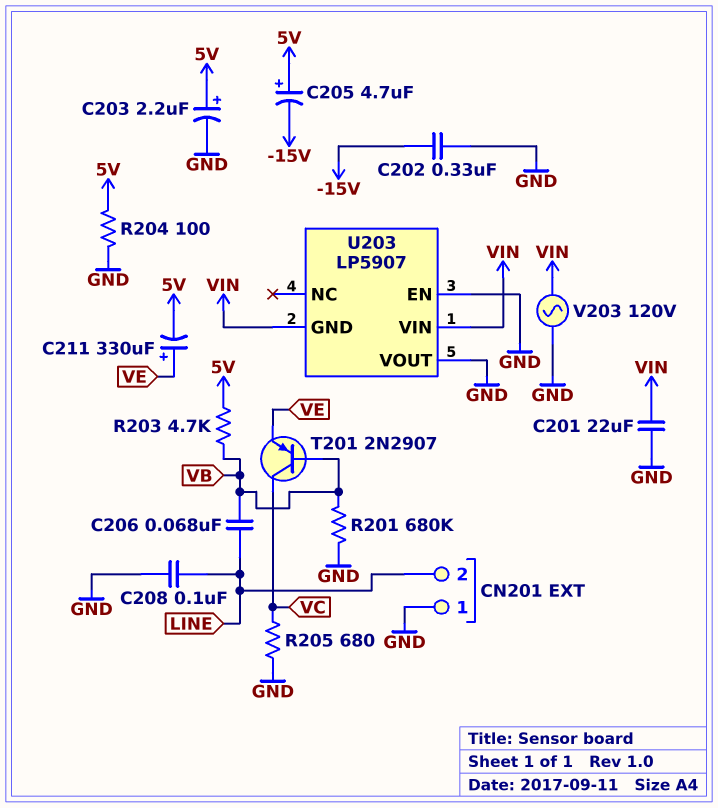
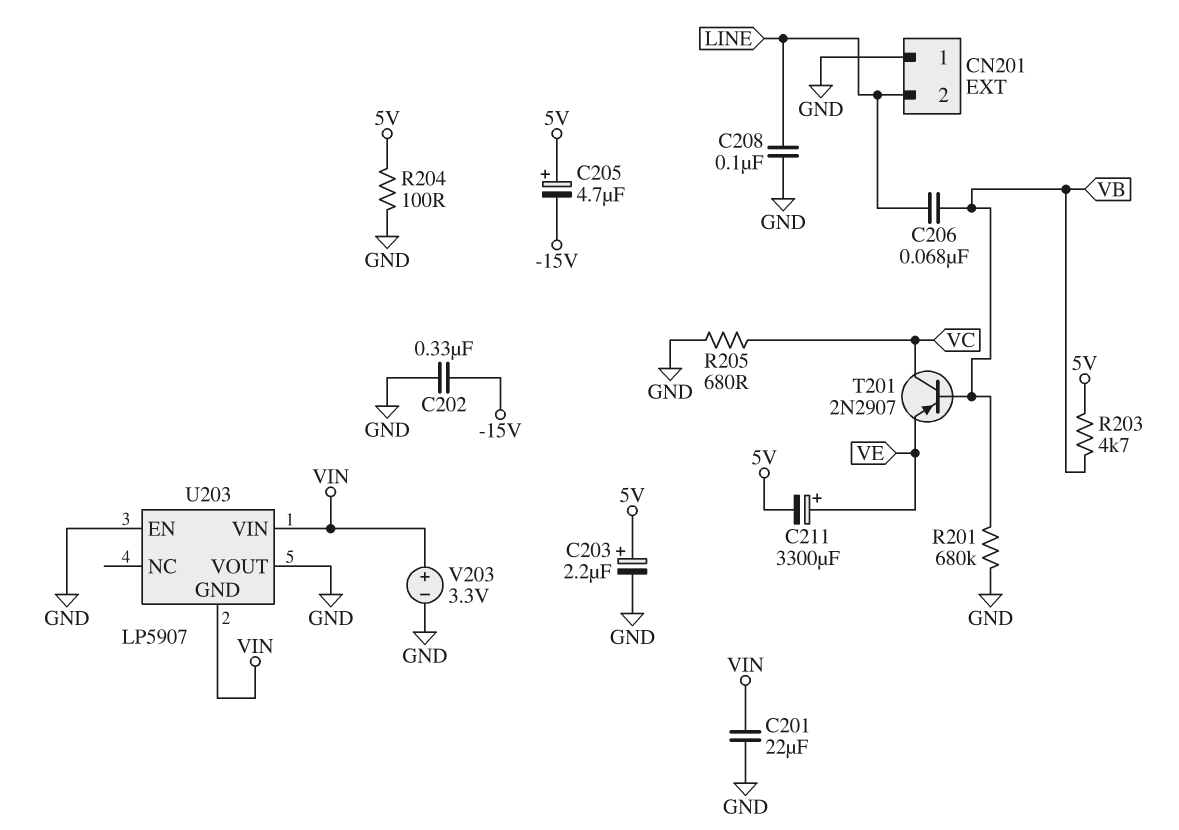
C211: 330uF (plus VE, minus 5V) -> 3300uF (plus VE, minus 5V)
V203: AC 120V (GND, VIN) -> 3.3V (plus VIN, minus GND)

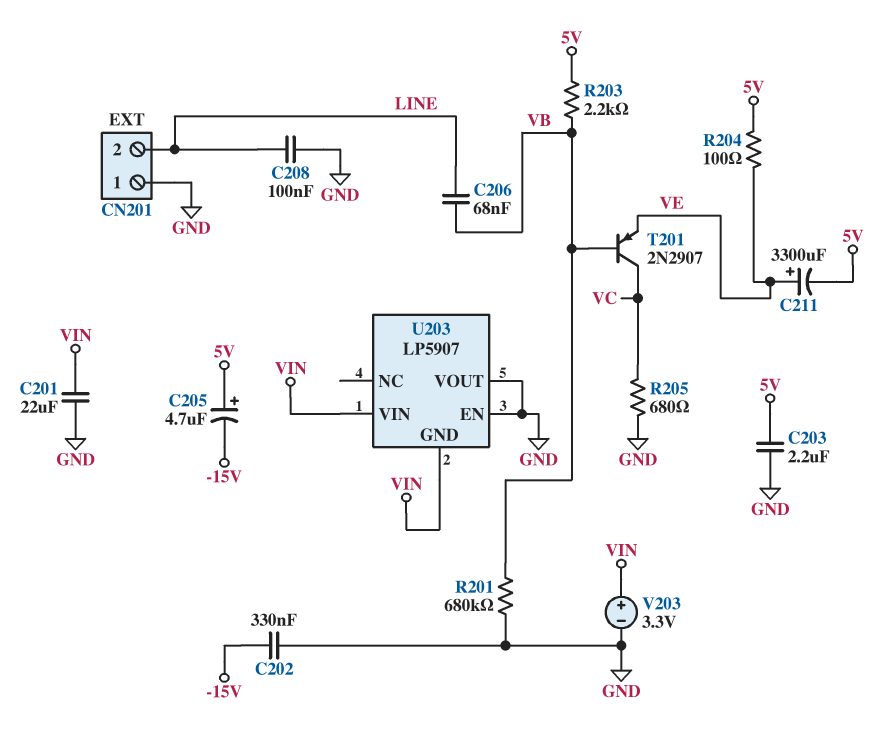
C203: 2.2uF (plus 5V, minus GND) -> 2.2uF (5V, GND)
R203: 4.7k (5V, VB) -> 2.2k (5V, VB)
R204: 100 (5V, GND) -> 100 (5V, VE)

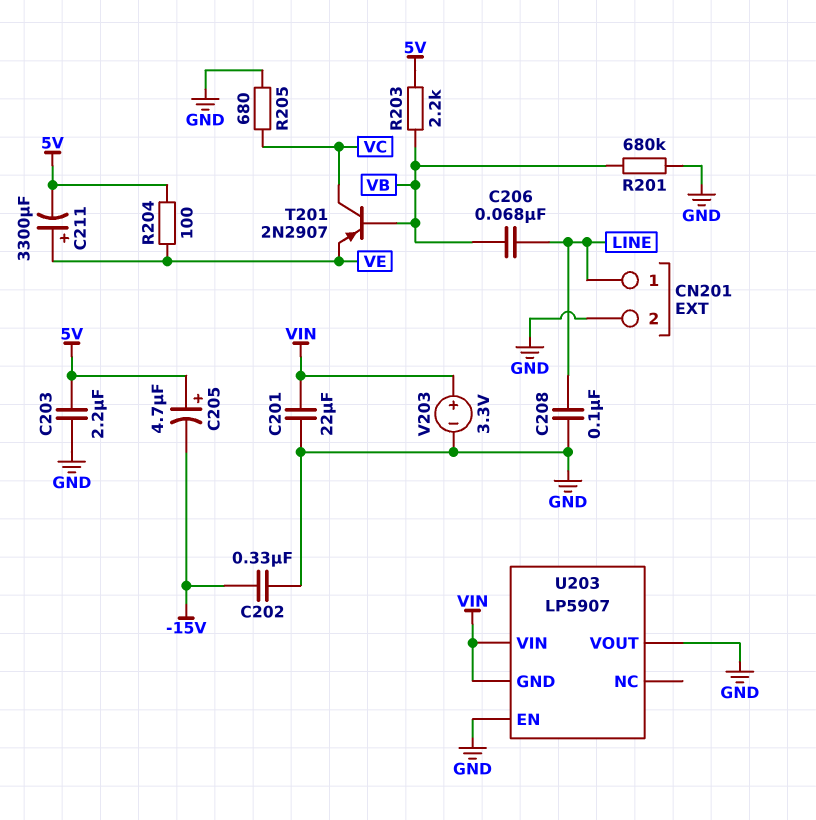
CN201 pin 1: GND -> LINE
CN201 pin 2: LINE -> GND

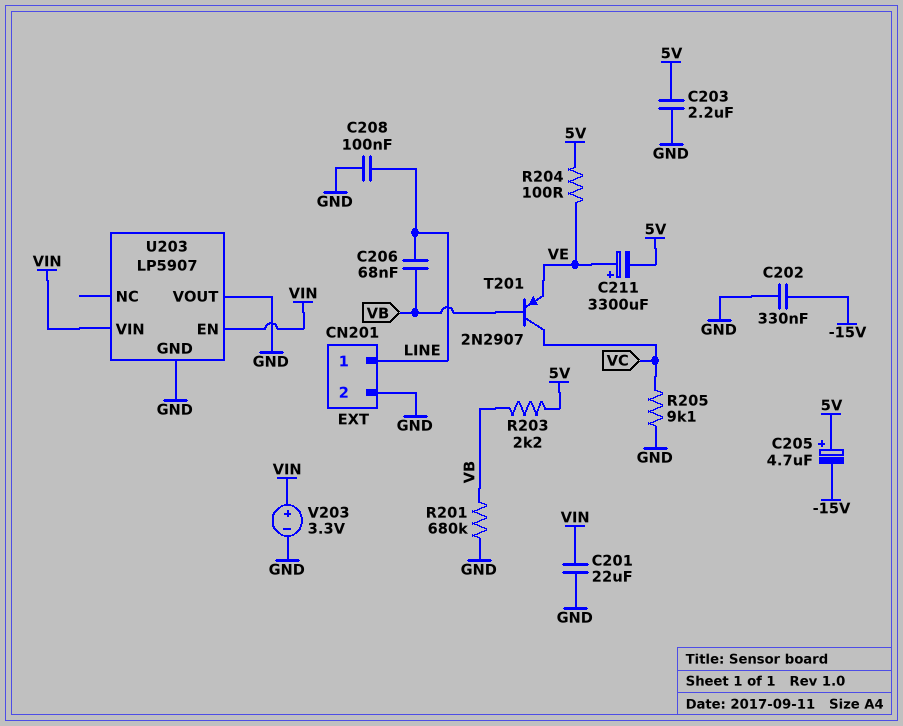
R205: 680 (GND, VC) -> 9.1k (GND, VC)
U203 pin EN: GND -> VIN
U203 pin GND: VIN -> GND

